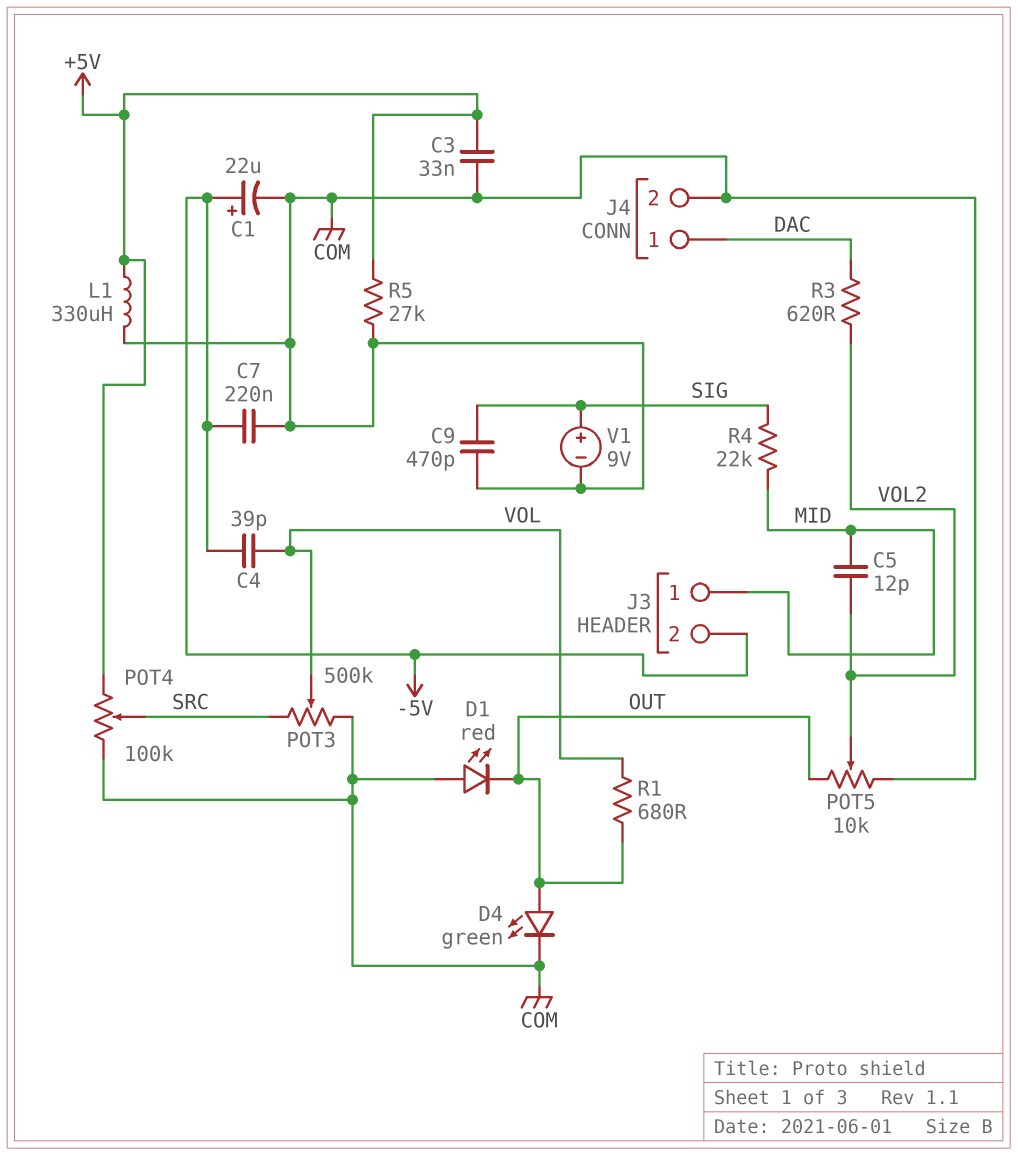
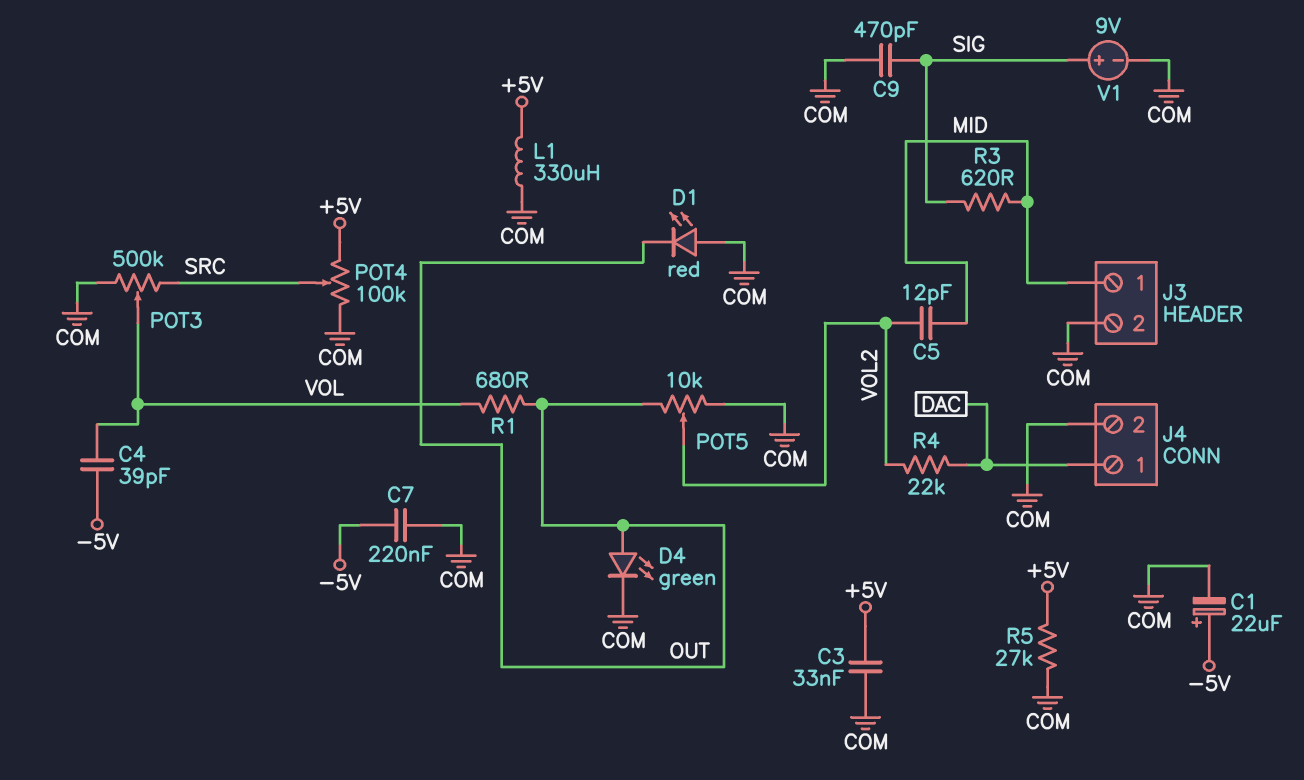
J3 pin 2: -5V -> COM
R3: 620 (DAC, VOL2) -> 620 (MID, SIG)
R4: 22k (MID, SIG) -> 22k (DAC, VOL2)

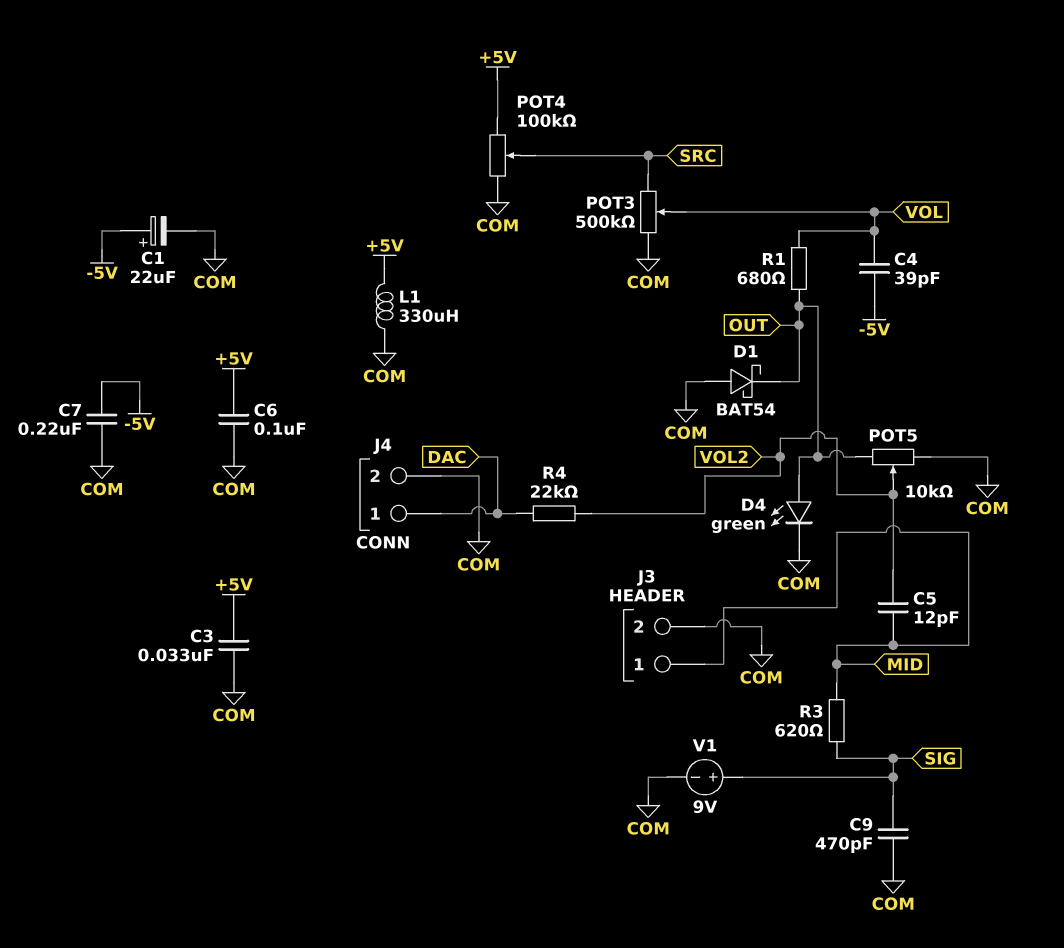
C6: none -> 100nF (+5V, COM)
D1: LED red (A COM, K OUT) -> schottky BAT54 (A COM, K OUT)
R5: 27k (+5V, COM) -> none

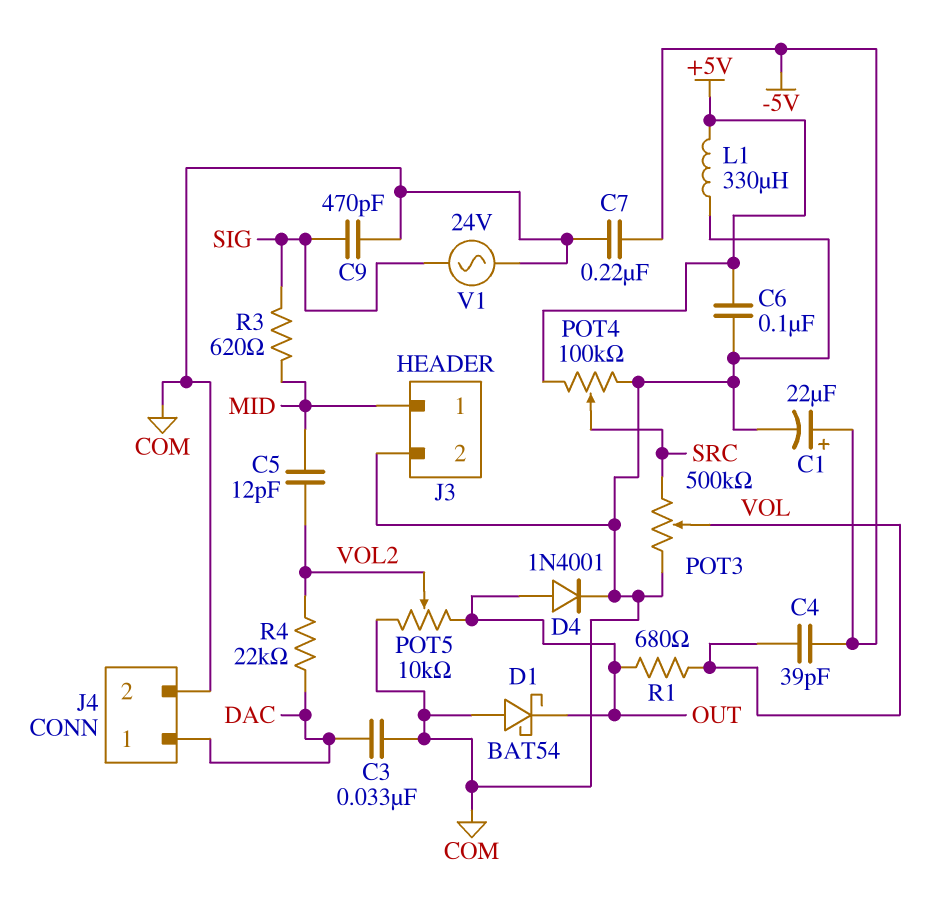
C3: 33nF (+5V, COM) -> 33nF (COM, DAC)
D4: LED green (A OUT, K COM) -> diode 1N4001 (A OUT, K COM)
V1: 9V (plus SIG, minus COM) -> AC 24V (COM, SIG)

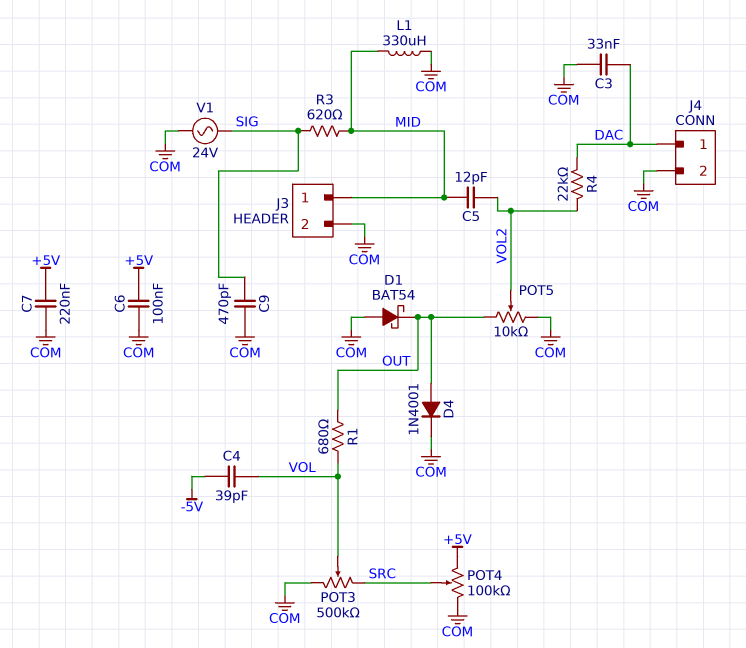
C1: 22uF (plus -5V, minus COM) -> none
C7: 220nF (-5V, COM) -> 220nF (+5V, COM)
L1: 330uH (+5V, COM) -> 330uH (COM, MID)

